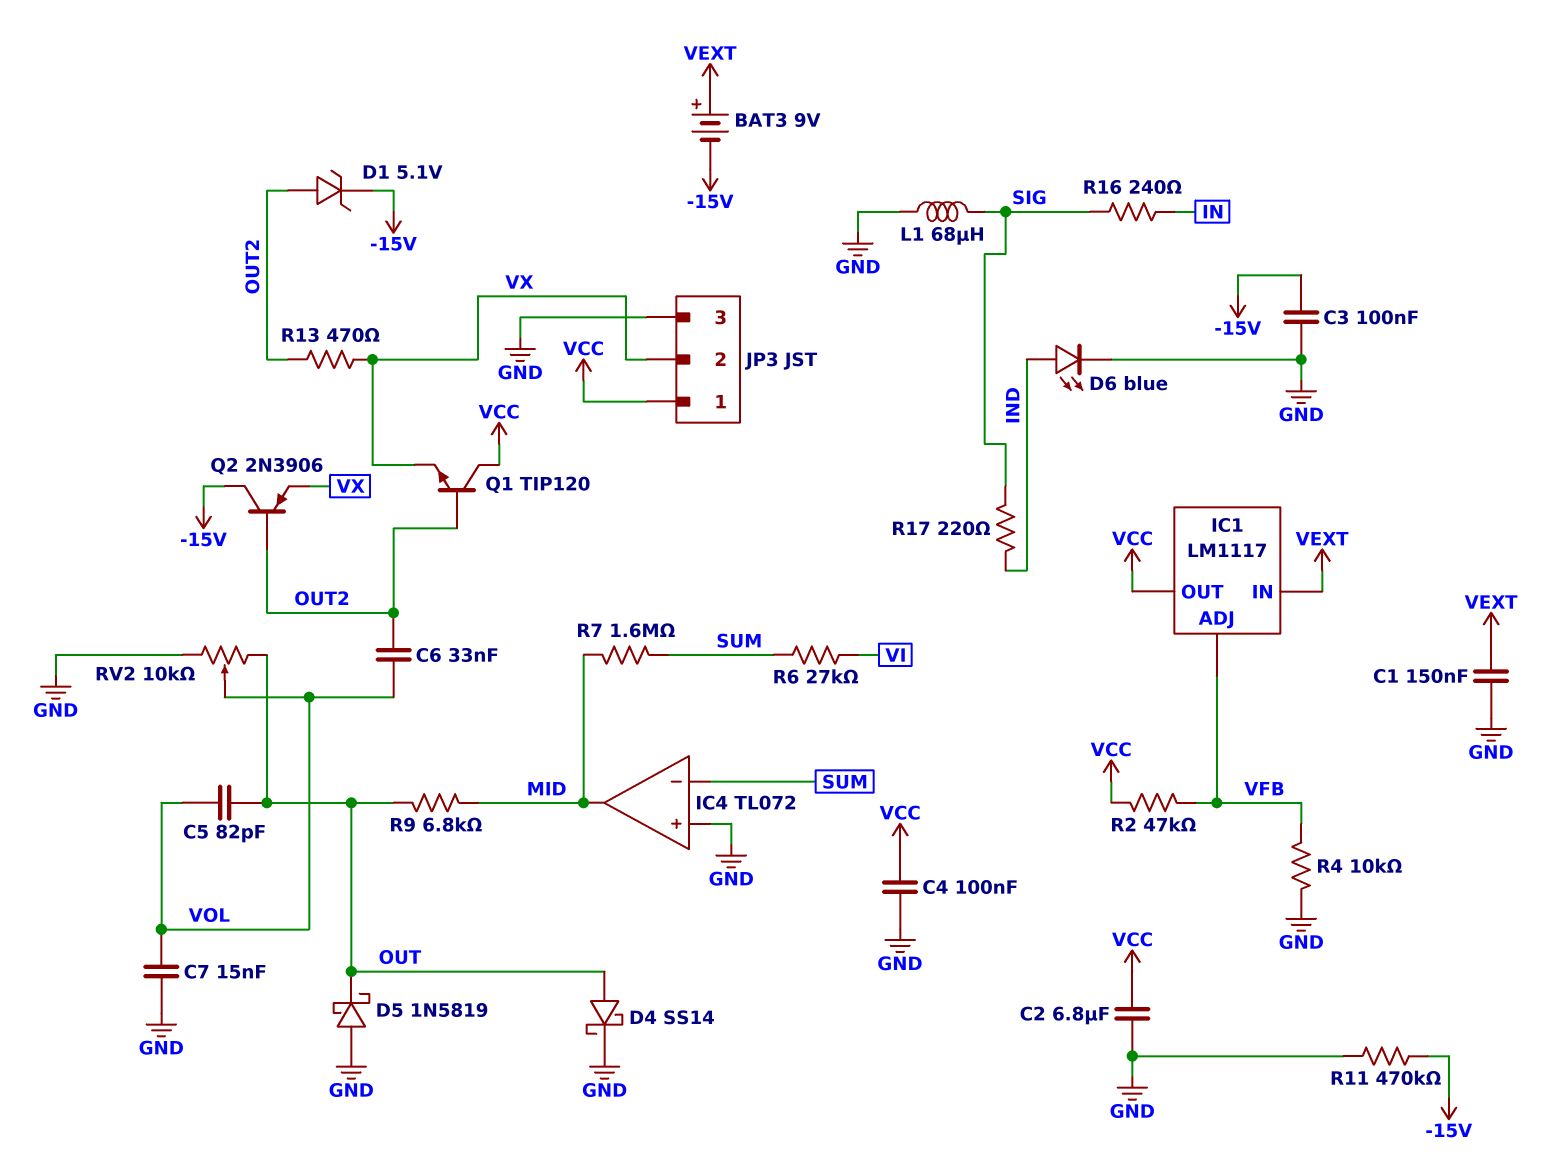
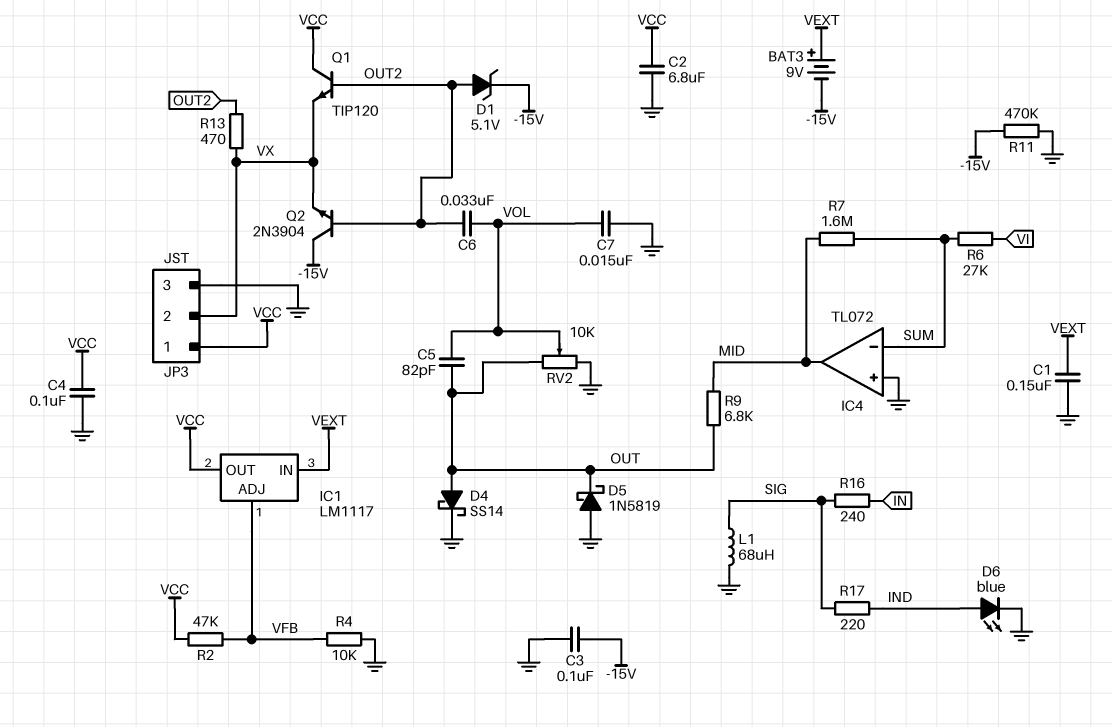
Q2: PNP 2N3906 (B OUT2, C -15V, E VX) -> NPN 2N3904 (B OUT2, C -15V, E VX)

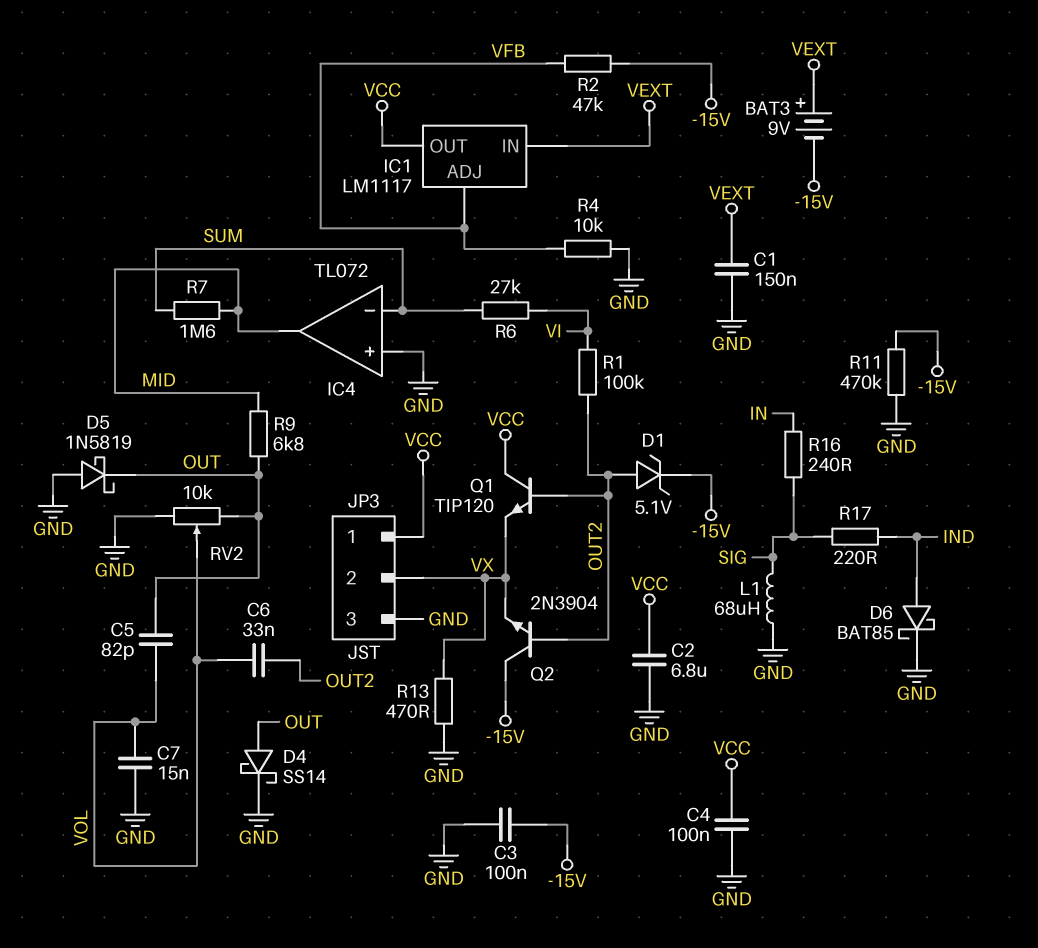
D6: LED blue (A IND, K GND) -> schottky BAT85 (A IND, K GND)
R1: none -> 100k (OUT2, VI)
R2: 47k (VCC, VFB) -> 47k (-15V, VFB)
R13: 470 (OUT2, VX) -> 470 (GND, VX)

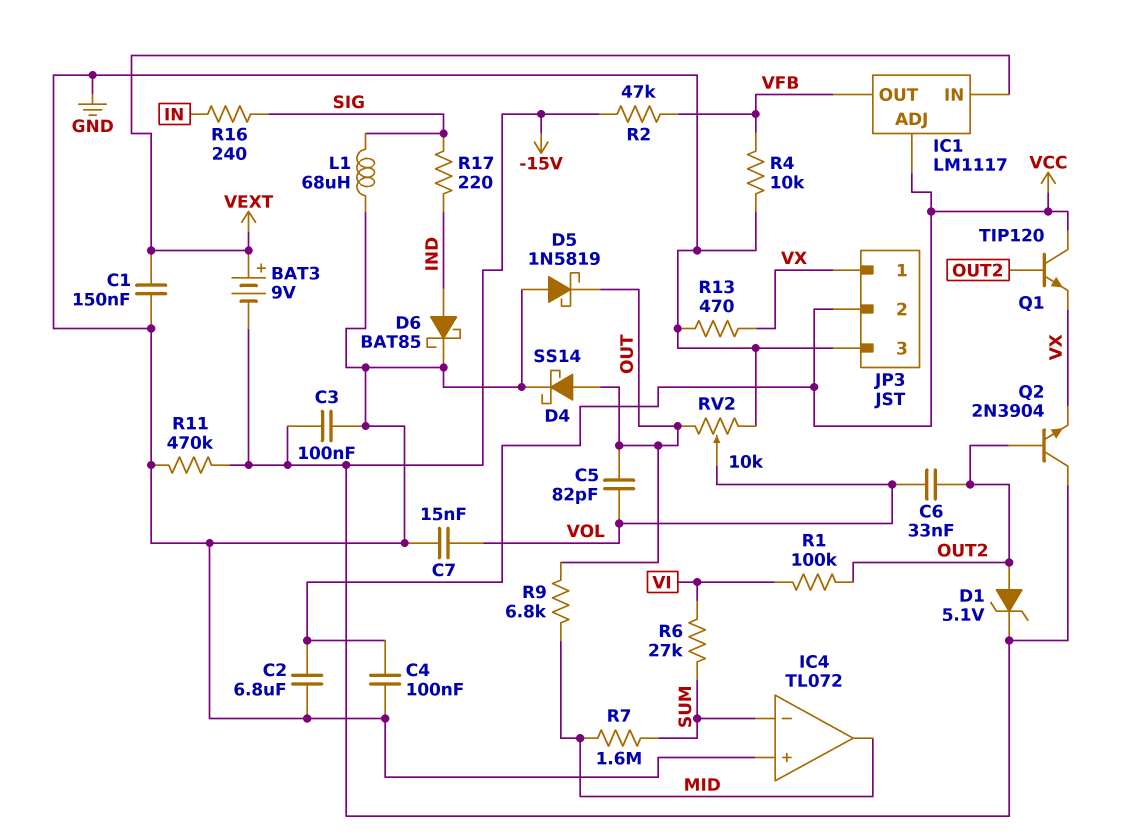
IC1 pin ADJ: VFB -> VCC
IC1 pin OUT: VCC -> VFB
JP3 pin 1: VCC -> VX
JP3 pin 2: VX -> VCC

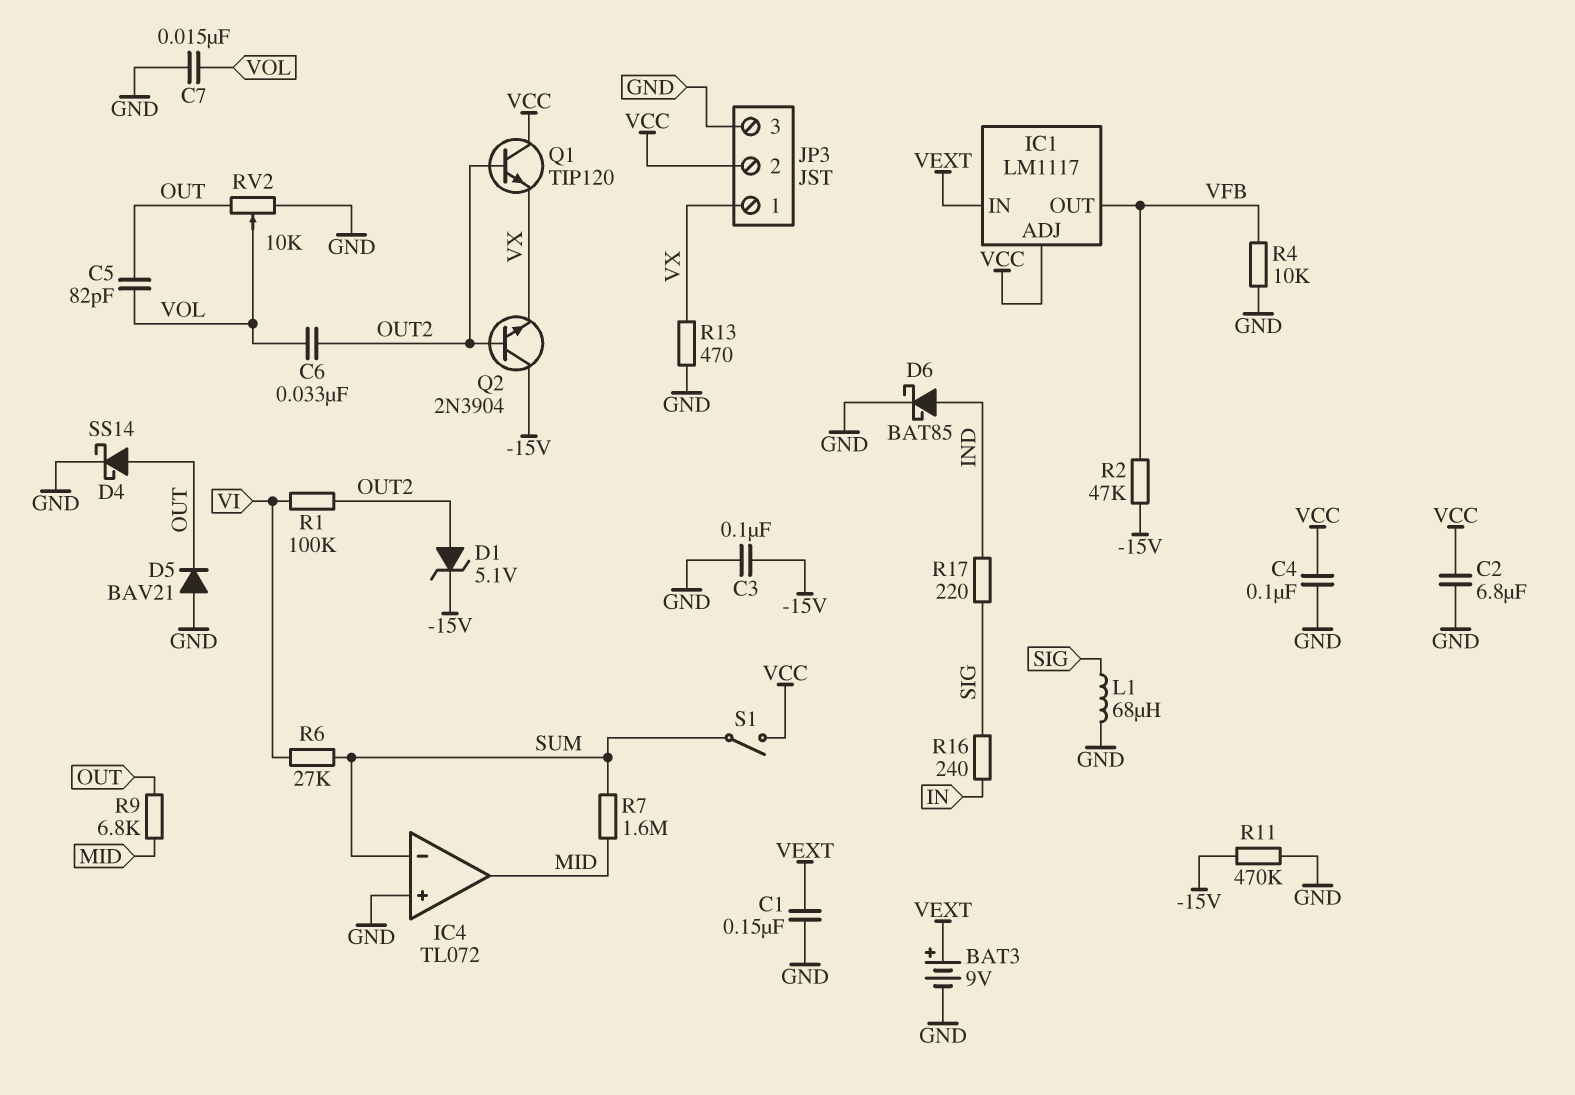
BAT3: 9V (plus VEXT, minus -15V) -> 9V (plus VEXT, minus GND)
D5: schottky 1N5819 (A GND, K OUT) -> diode BAV21 (A GND, K OUT)
S1: none -> switch (SUM, VCC)

